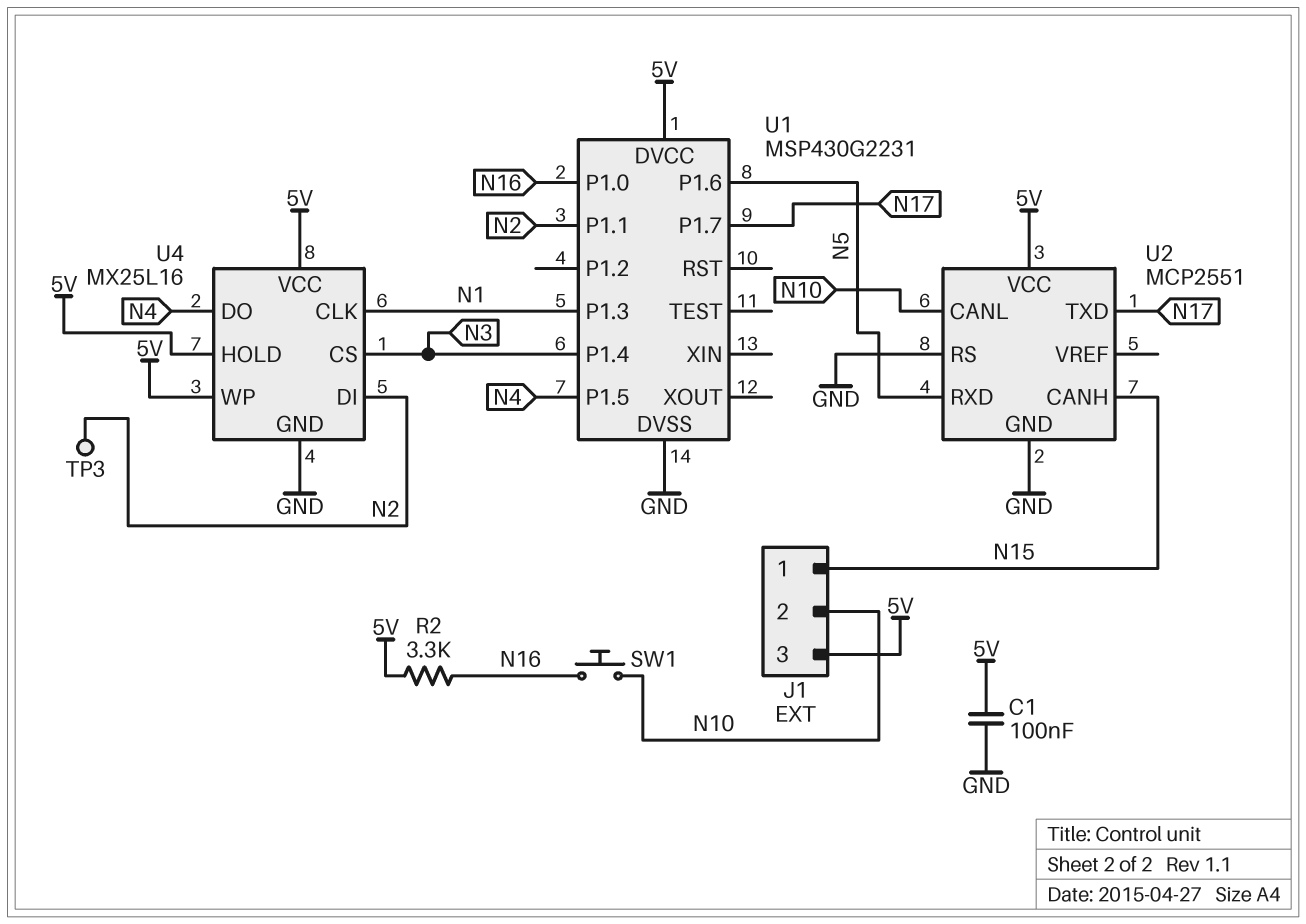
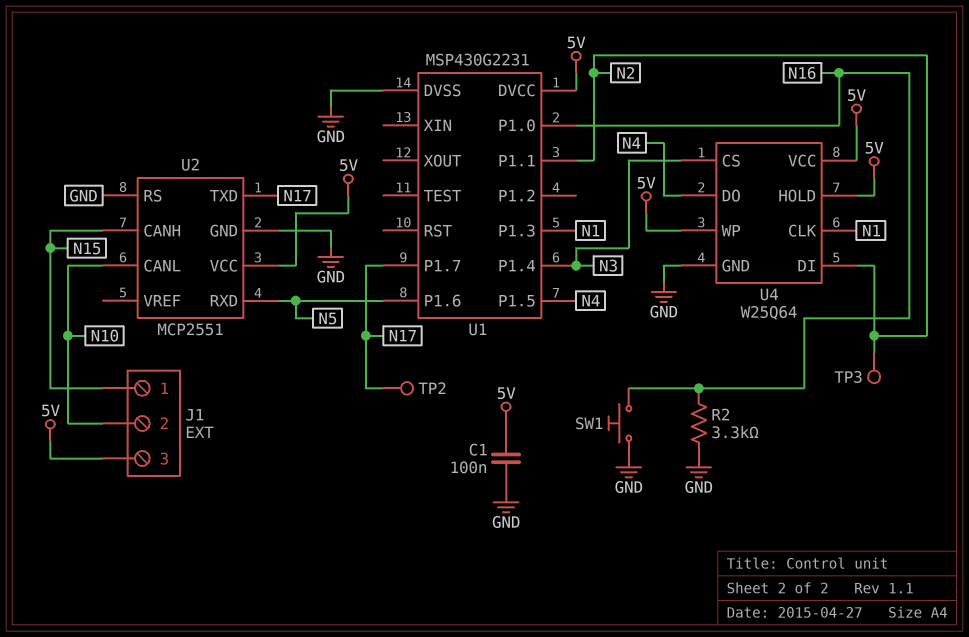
R2: 3.3k (5V, N16) -> 3.3k (GND, N16)
SW1: button (N10, N16) -> button (GND, N16)
TP2: none -> test point (N17)
U4: MX25L16 -> W25Q64

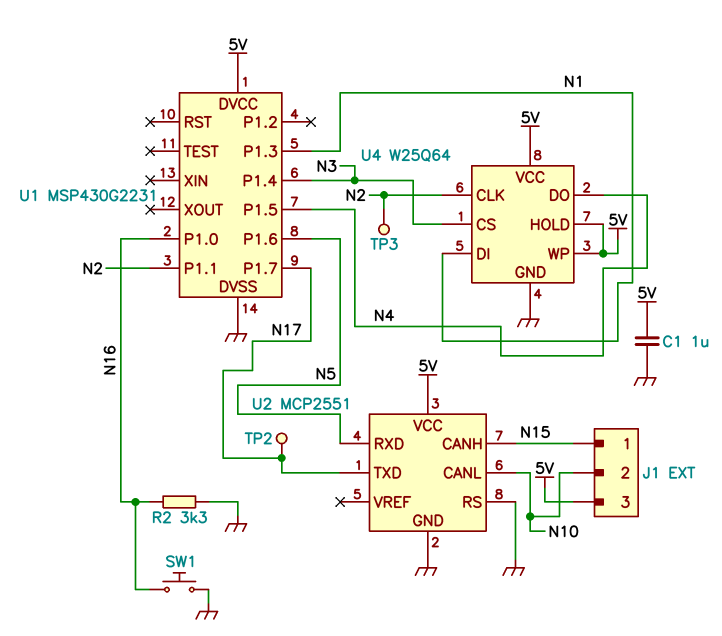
C1: 100nF (5V, GND) -> 1uF (5V, GND)
U4 pin CLK: N1 -> N2
U4 pin DI: N2 -> N1

